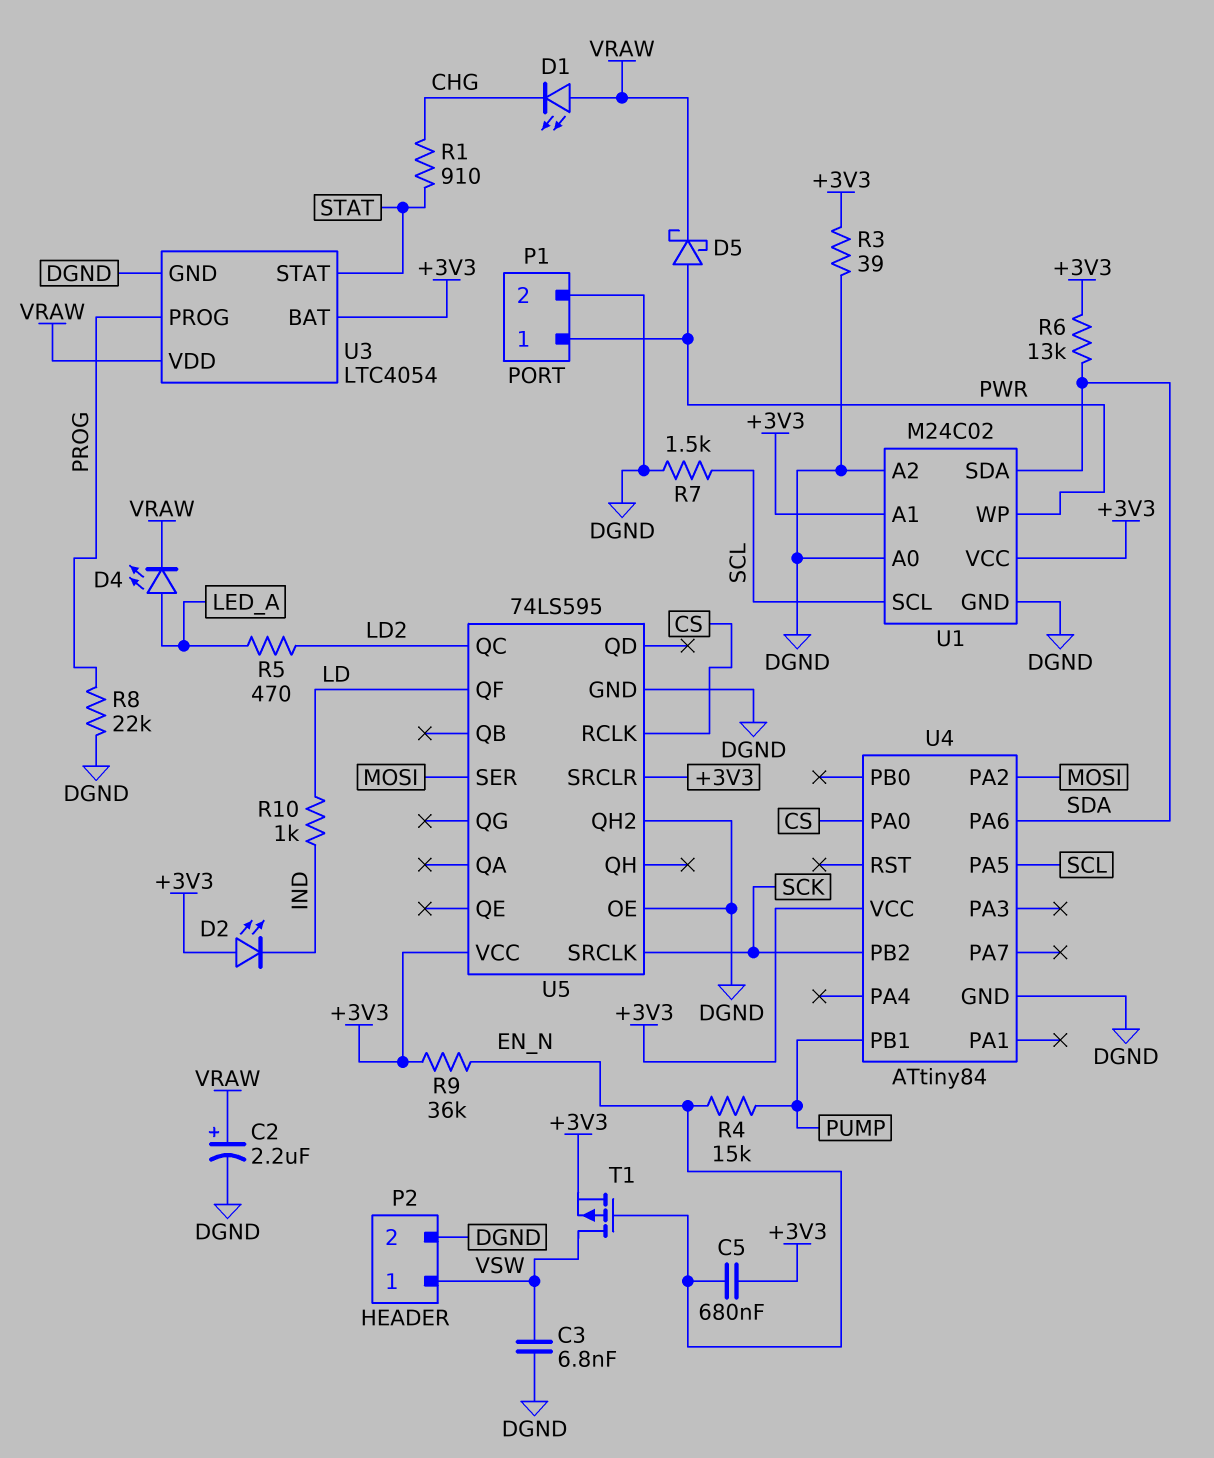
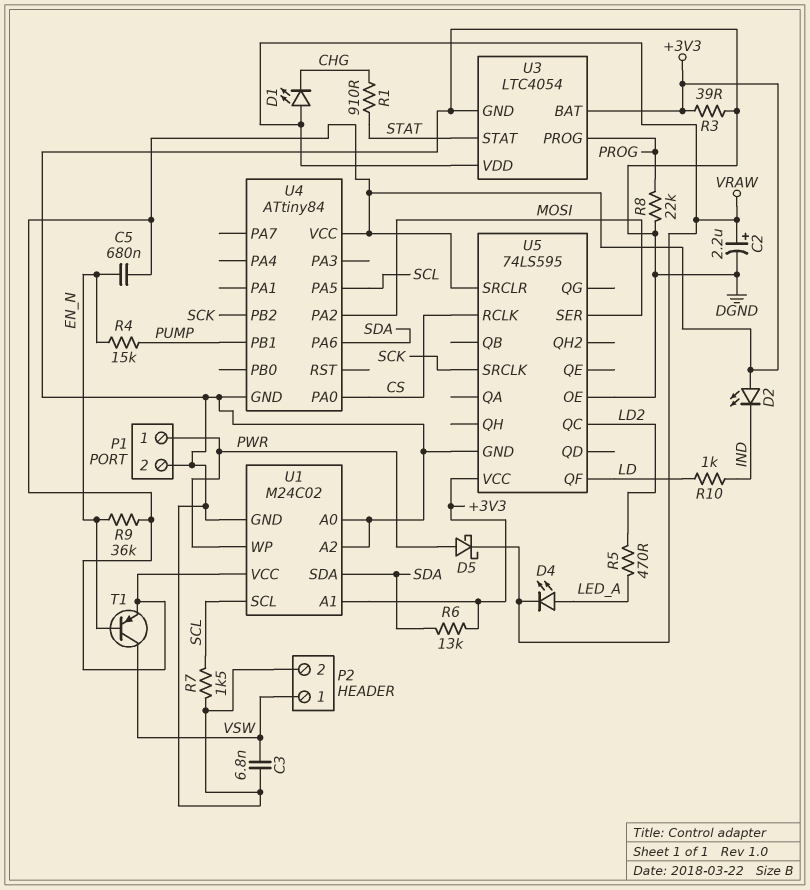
T1: PMOS (G EN_N, D VSW, S +3V3) -> PNP (B EN_N, C VSW, E +3V3)
U5 pin QH2: DGND -> none

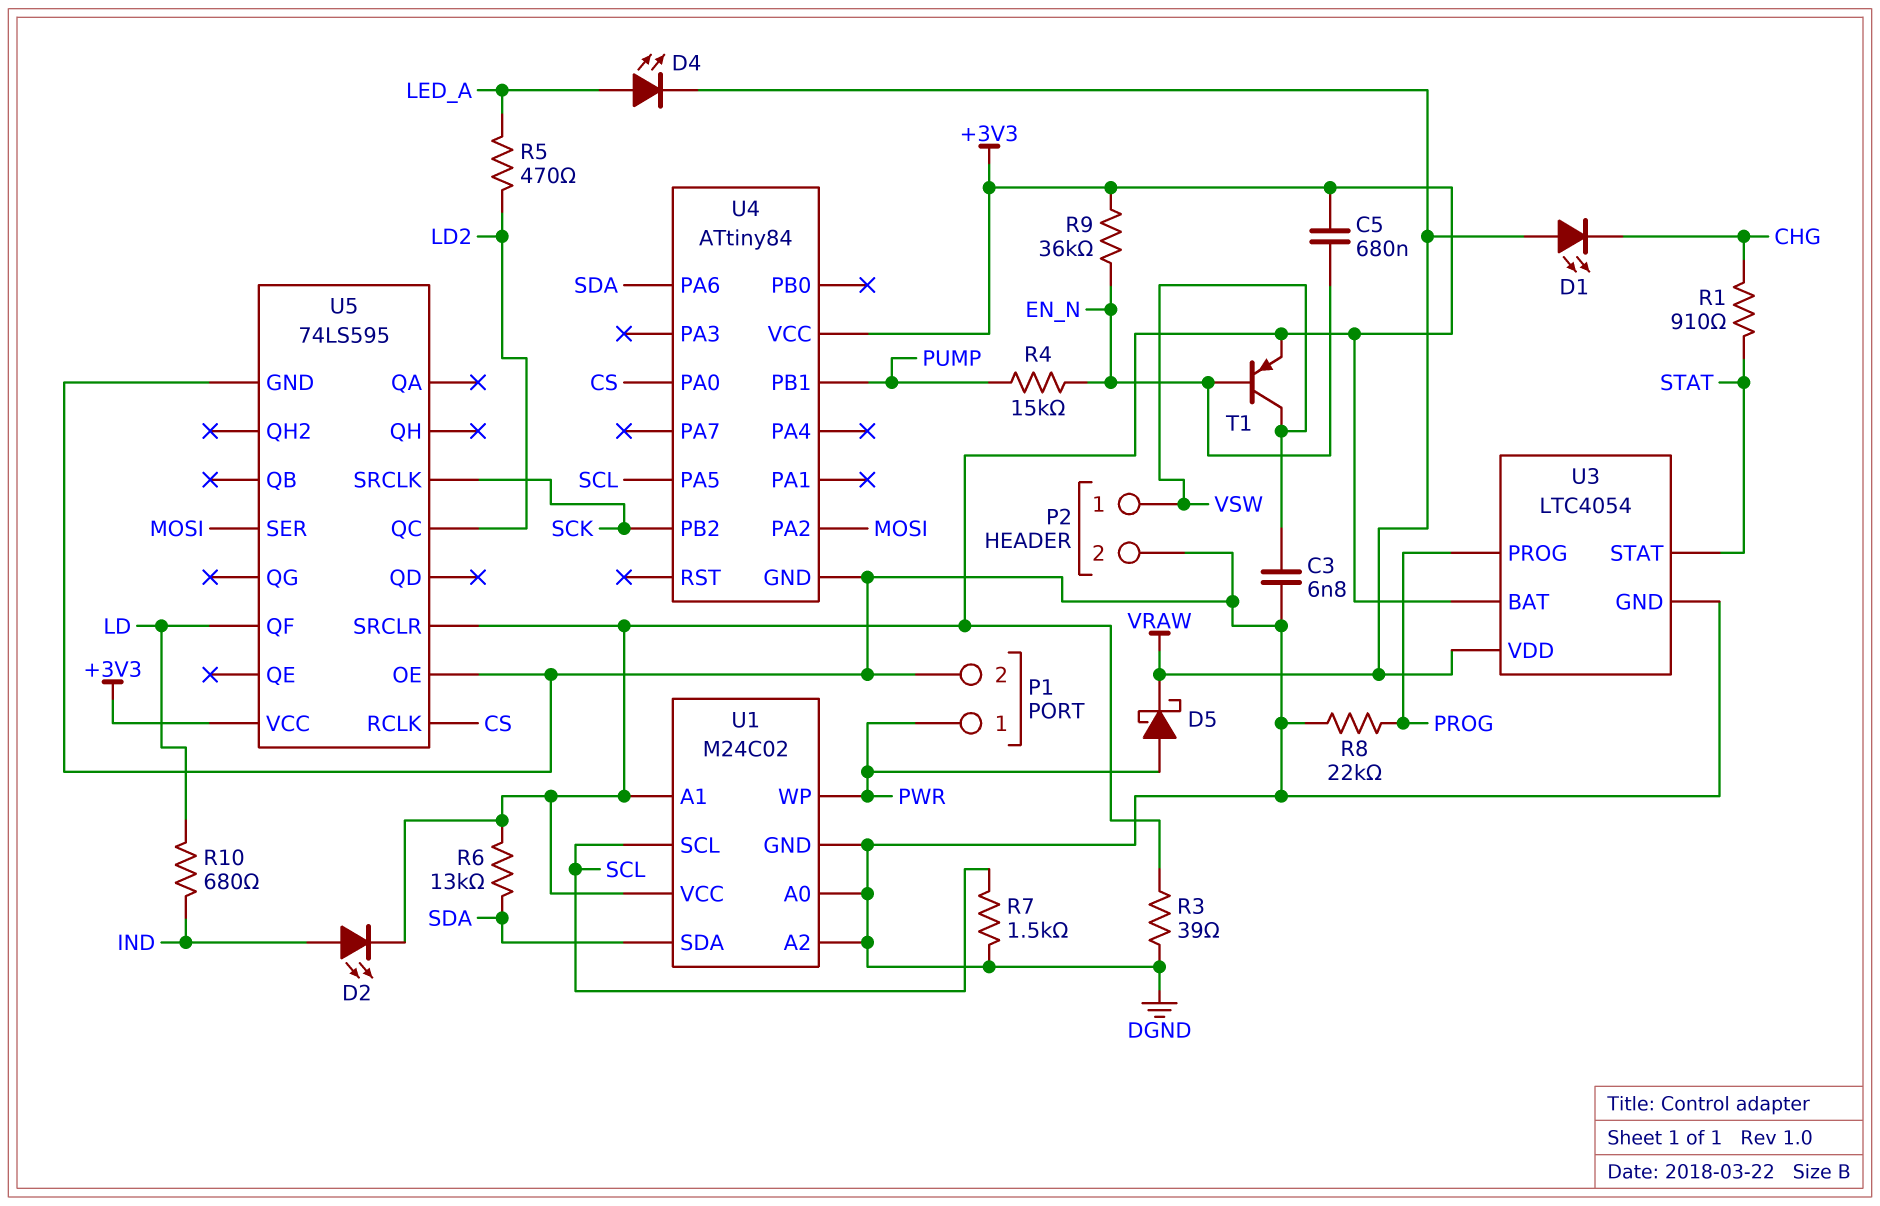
C2: 2.2uF (plus VRAW, minus DGND) -> none
D2: LED (A +3V3, K IND) -> LED (A IND, K +3V3)
R10: 1k (IND, LD) -> 680 (IND, LD)

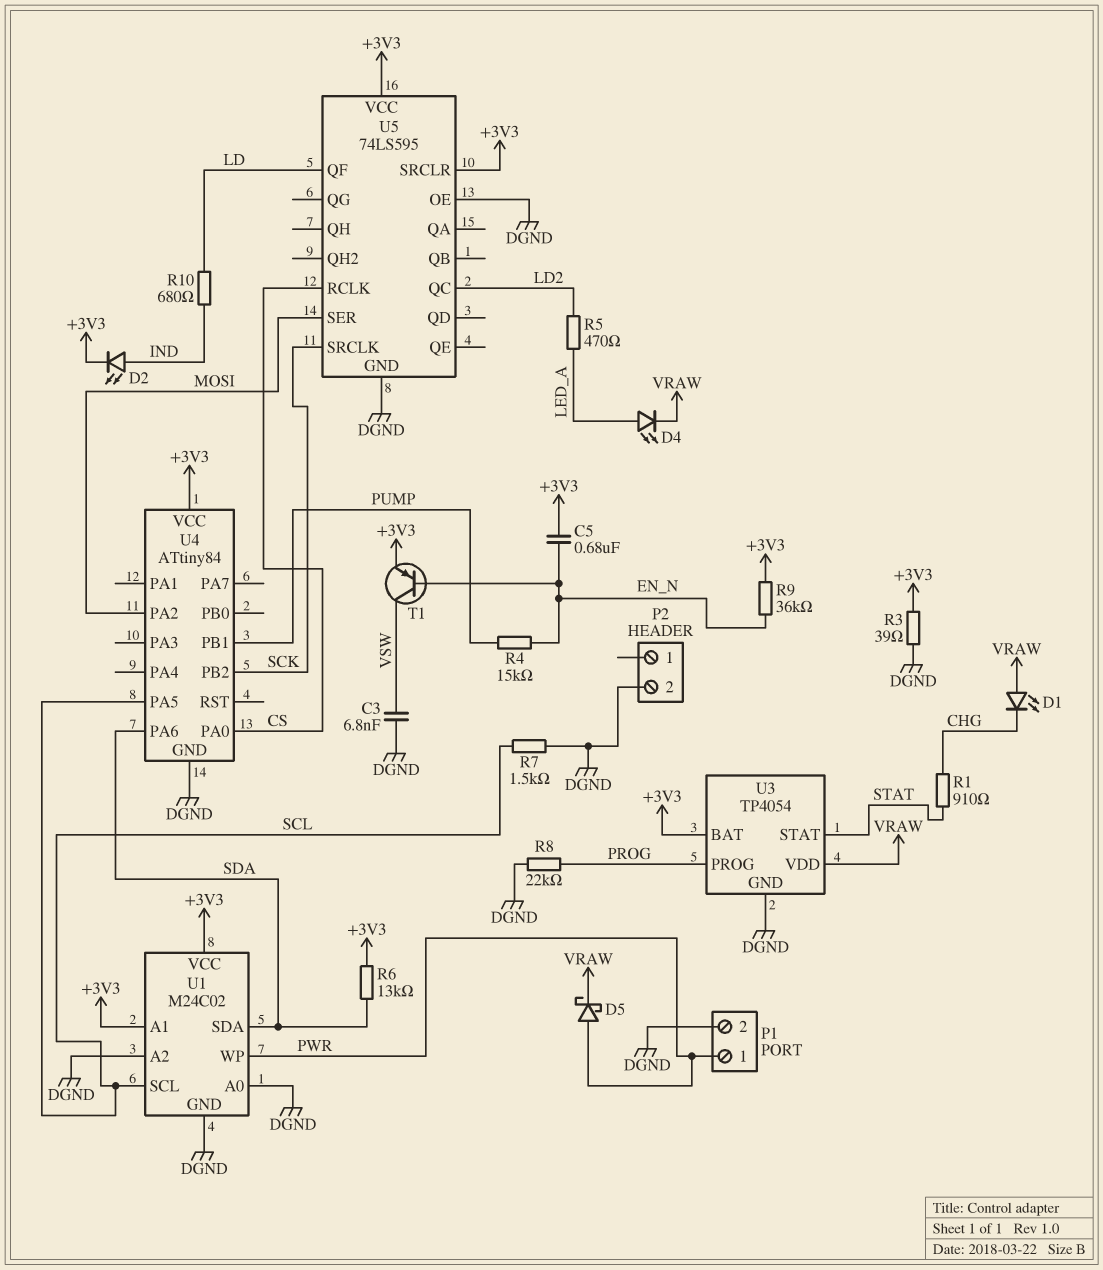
P2 pin 1: VSW -> none
U3: LTC4054 -> TP4054

